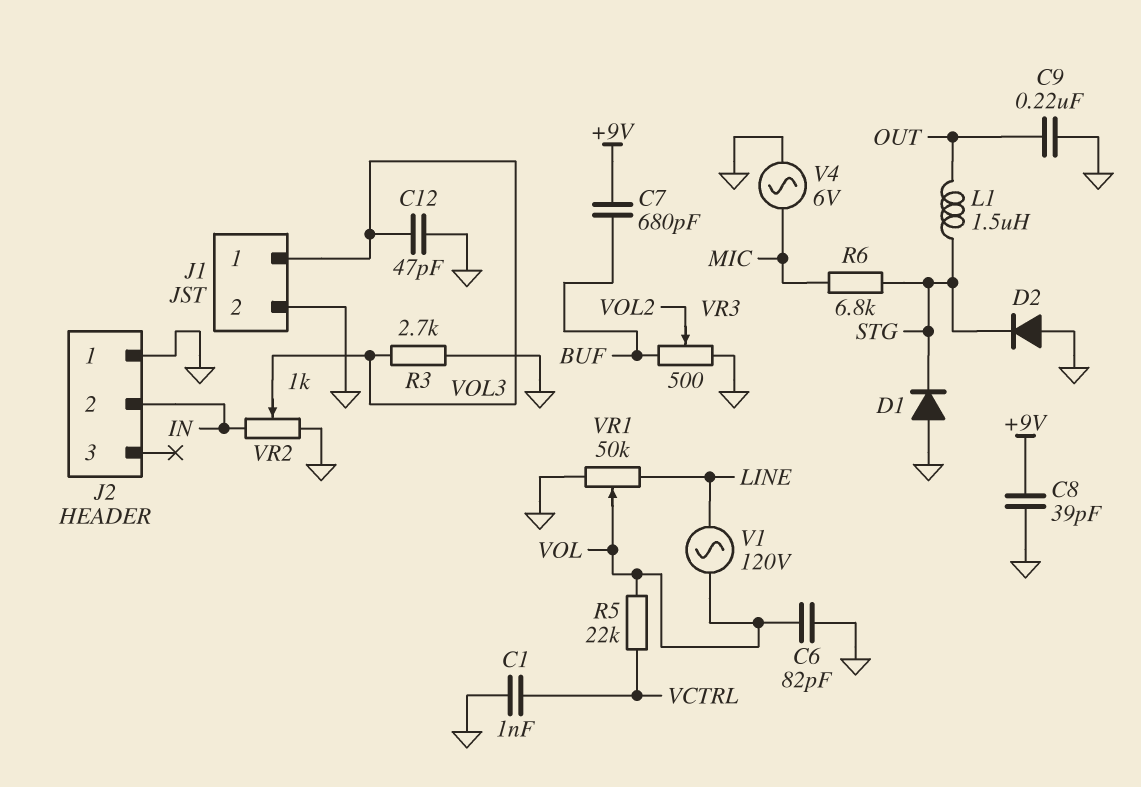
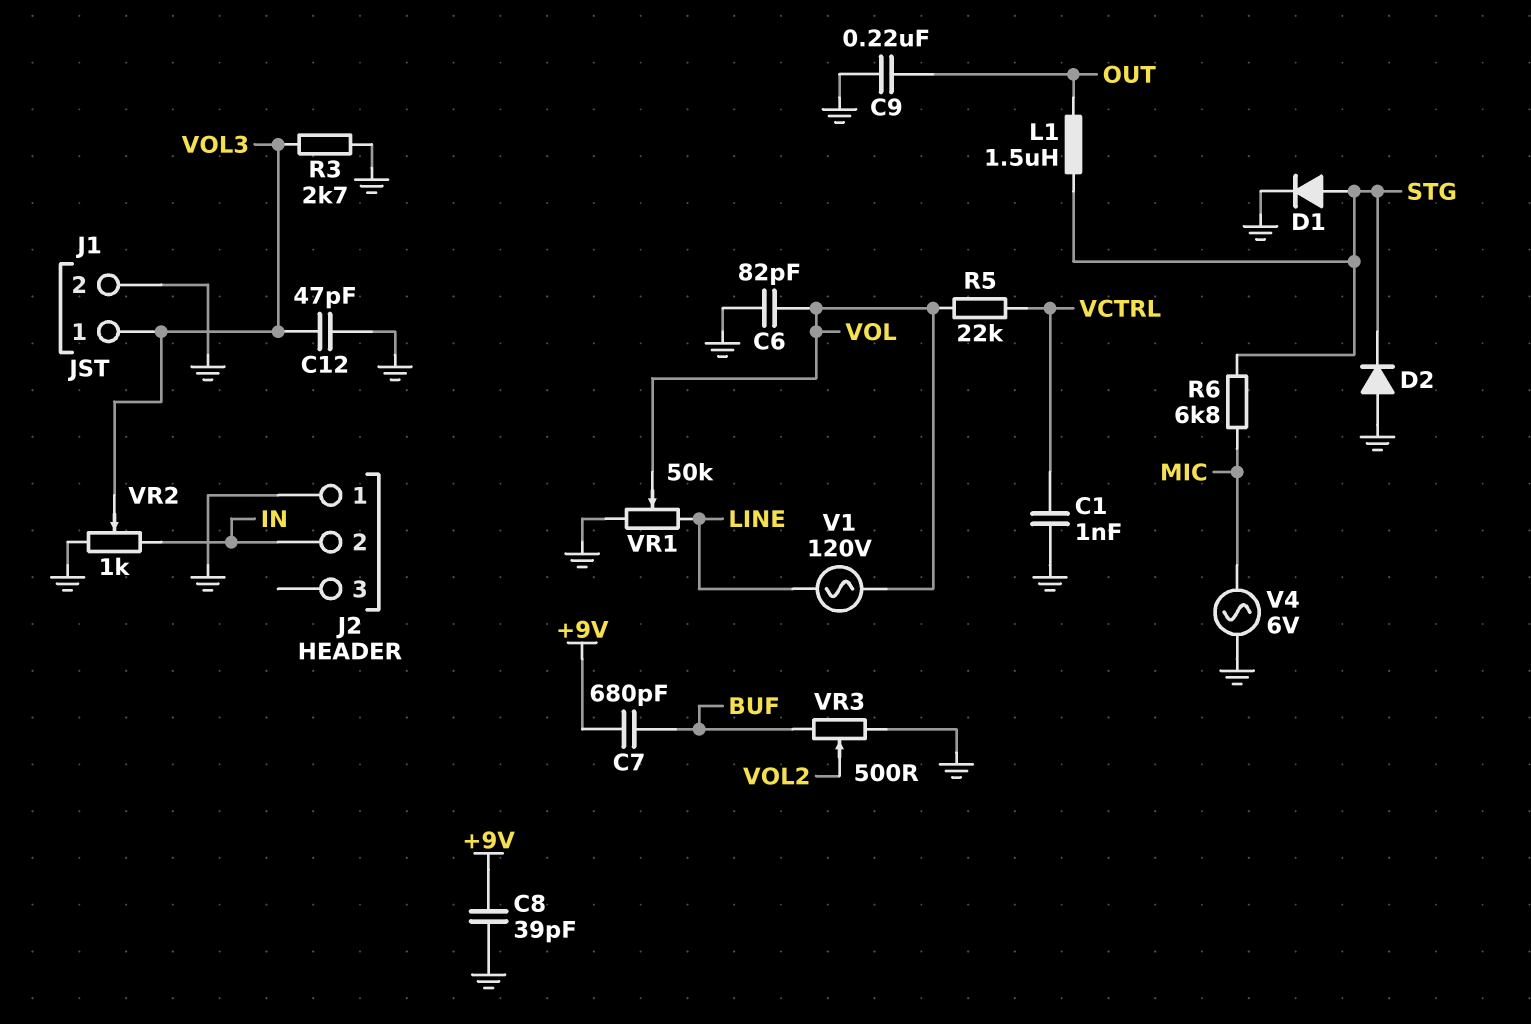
D1: diode (A GND, K STG) -> diode (A STG, K GND)

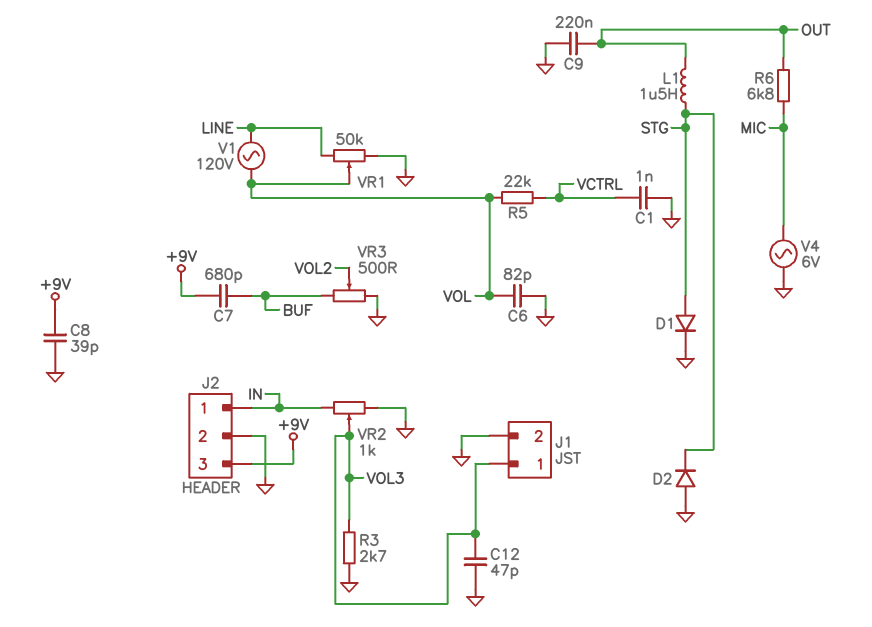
J2 pin 1: GND -> IN
J2 pin 2: IN -> GND
J2 pin 3: none -> +9V
R6: 6.8k (MIC, STG) -> 6.8k (MIC, OUT)

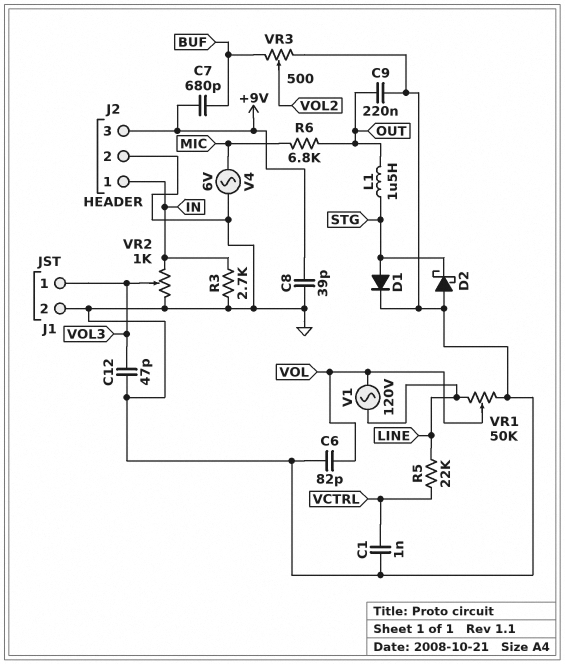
D2: diode (A GND, K STG) -> schottky (A GND, K STG)
R3: 2.7k (GND, VOL3) -> 2.7k (GND, IN)
R5: 22k (VCTRL, VOL) -> 22k (LINE, VCTRL)

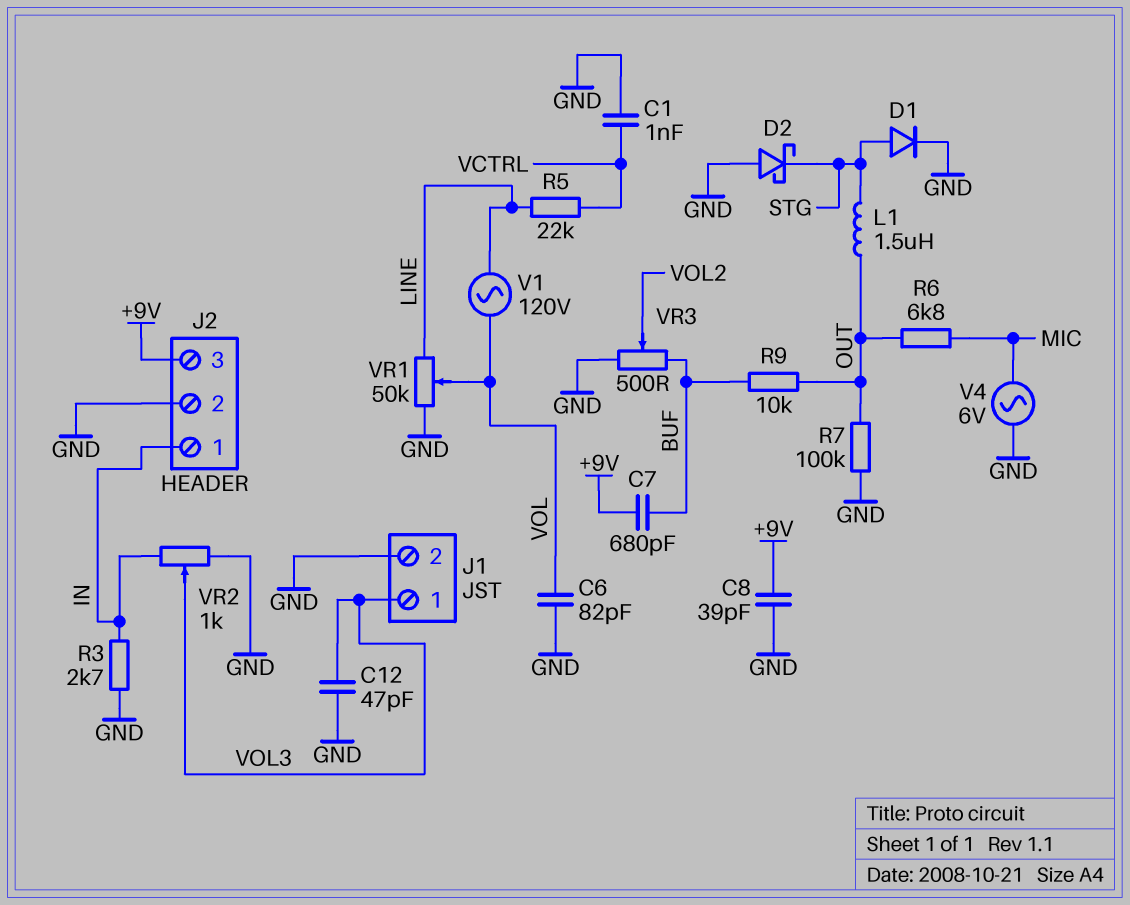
C9: 220nF (GND, OUT) -> none
R7: none -> 100k (GND, OUT)
R9: none -> 10k (BUF, OUT)

